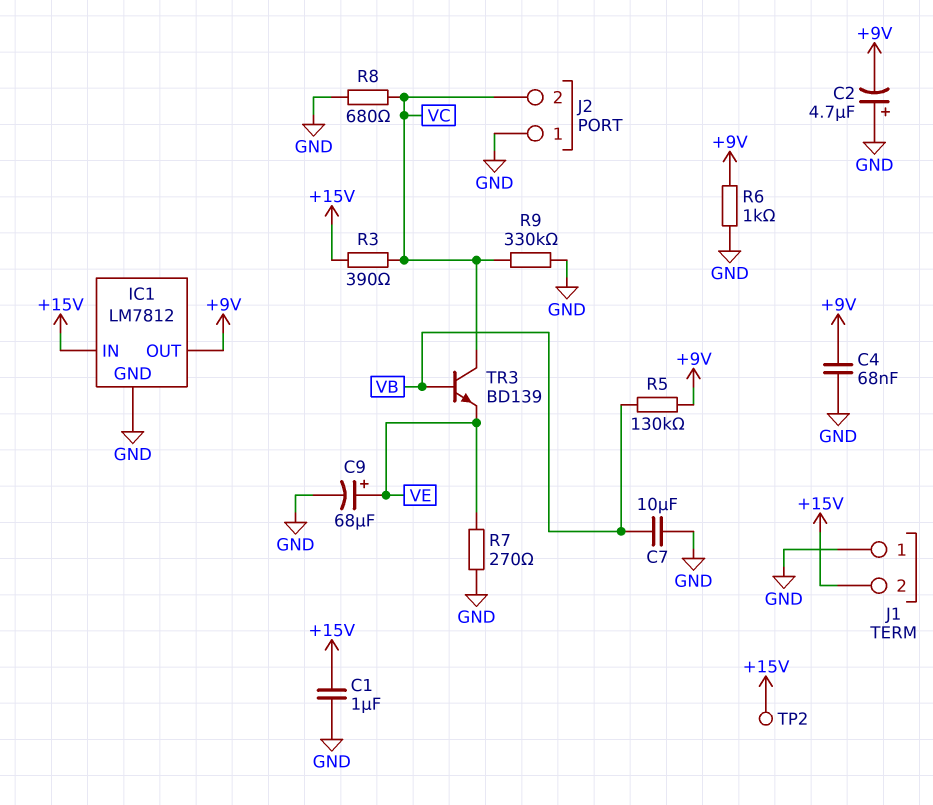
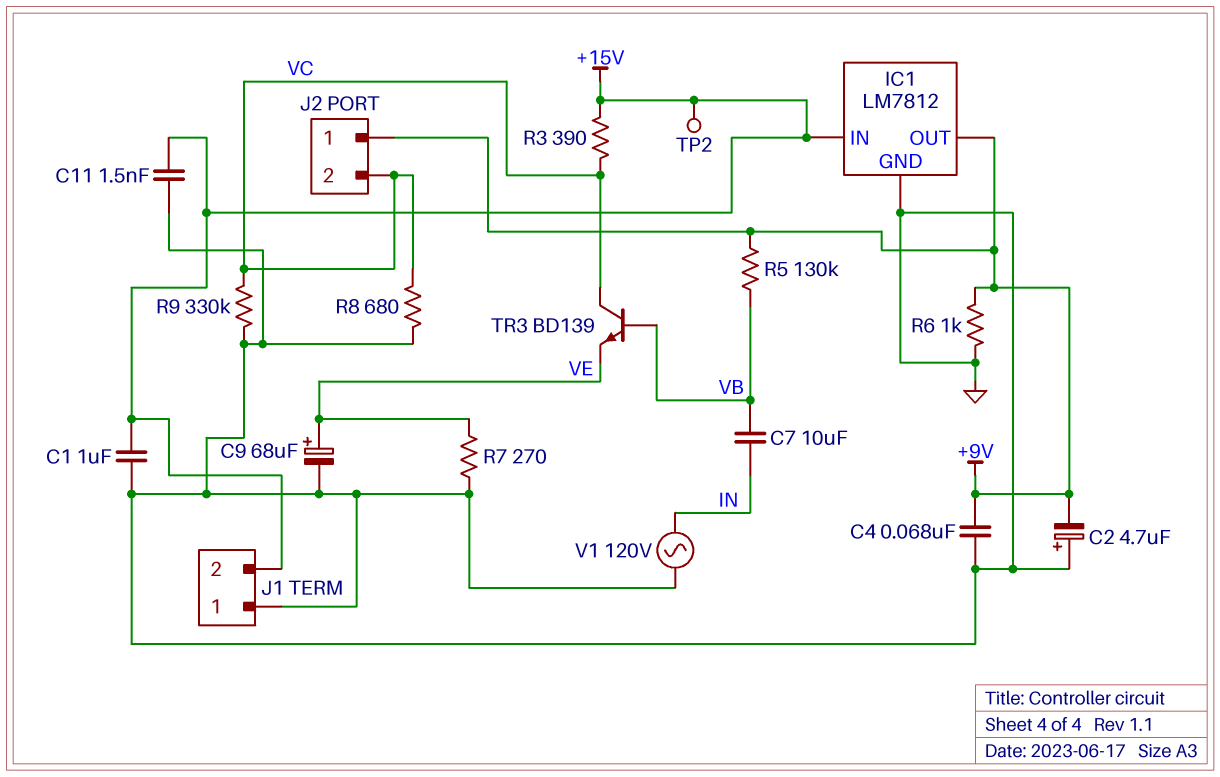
C7: 10uF (GND, VB) -> 10uF (IN, VB)
C11: none -> 1.5nF (+15V, GND)
J2 pin 1: GND -> +9V
V1: none -> AC 120V (GND, IN)

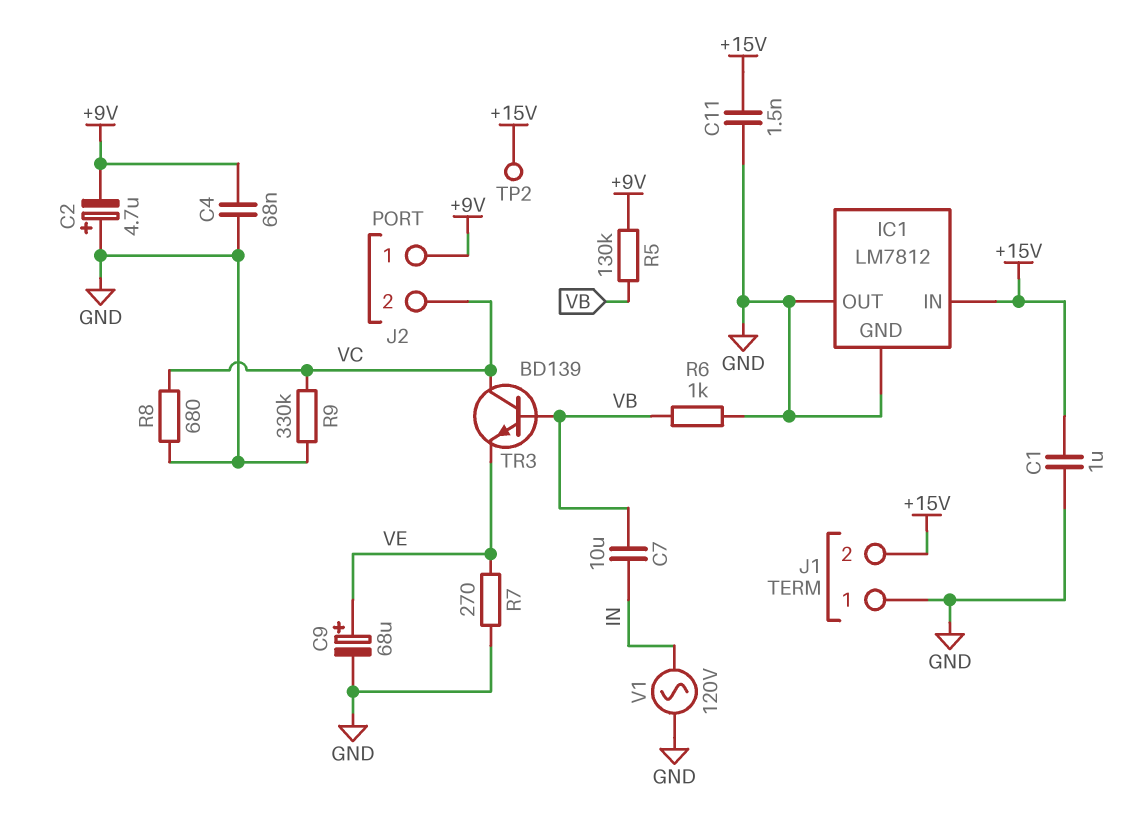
IC1 pin OUT: +9V -> GND
R3: 390 (+15V, VC) -> none
R6: 1k (+9V, GND) -> 1k (GND, VB)

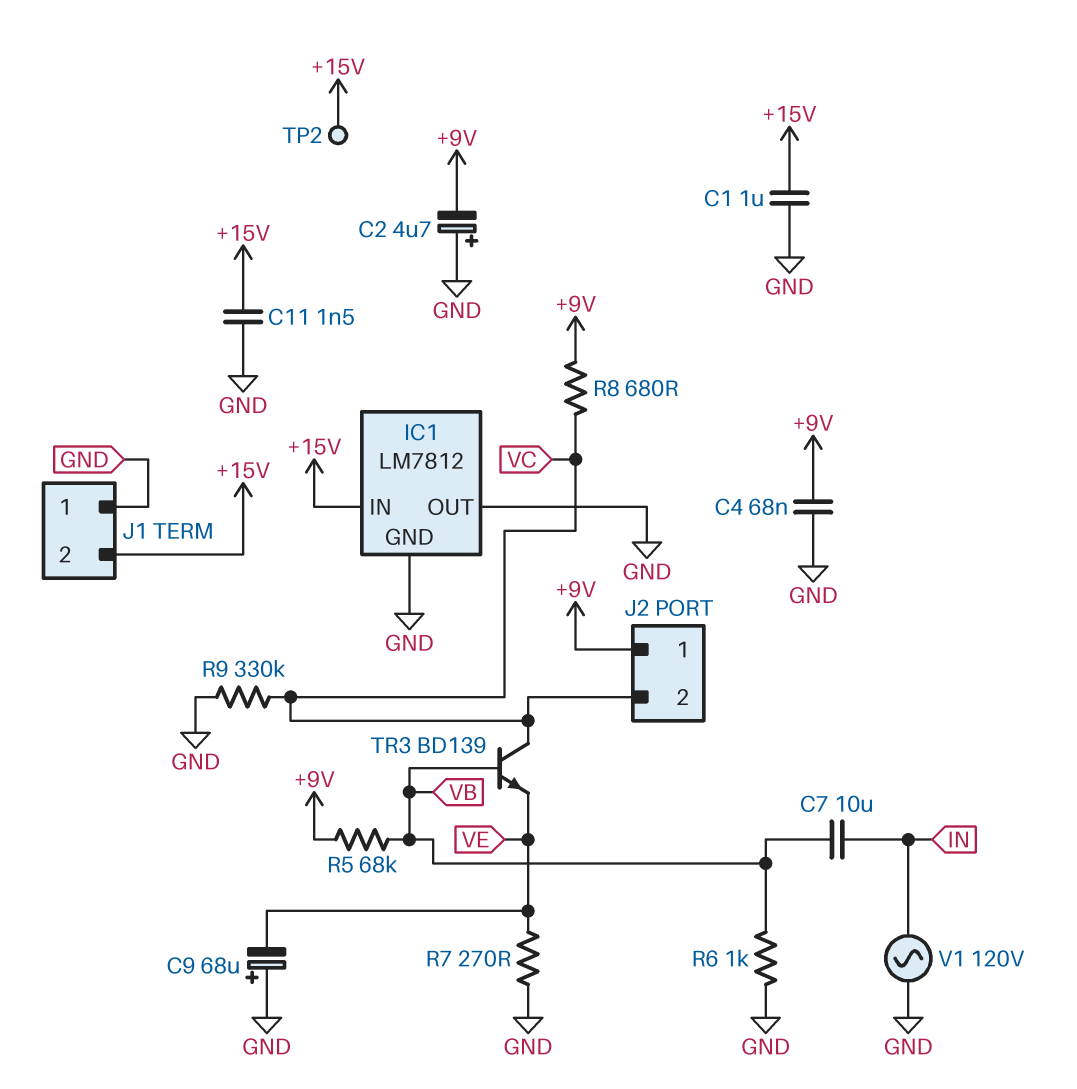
C9: 68uF (plus VE, minus GND) -> 68uF (plus GND, minus VE)
R5: 130k (+9V, VB) -> 68k (+9V, VB)
R8: 680 (GND, VC) -> 680 (+9V, VC)

